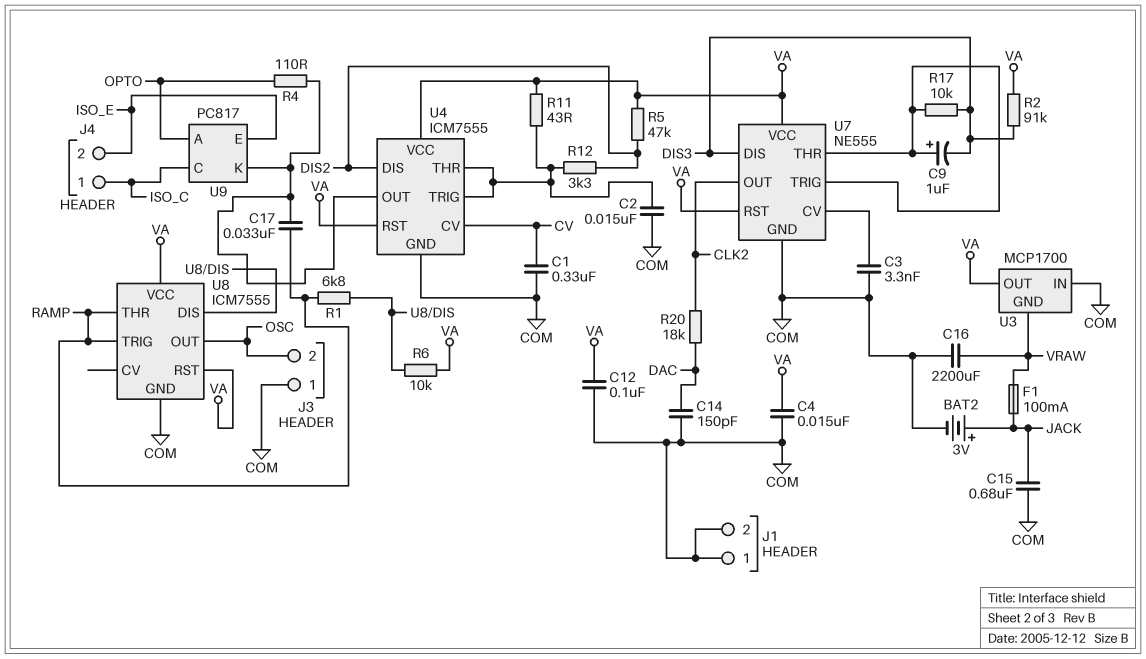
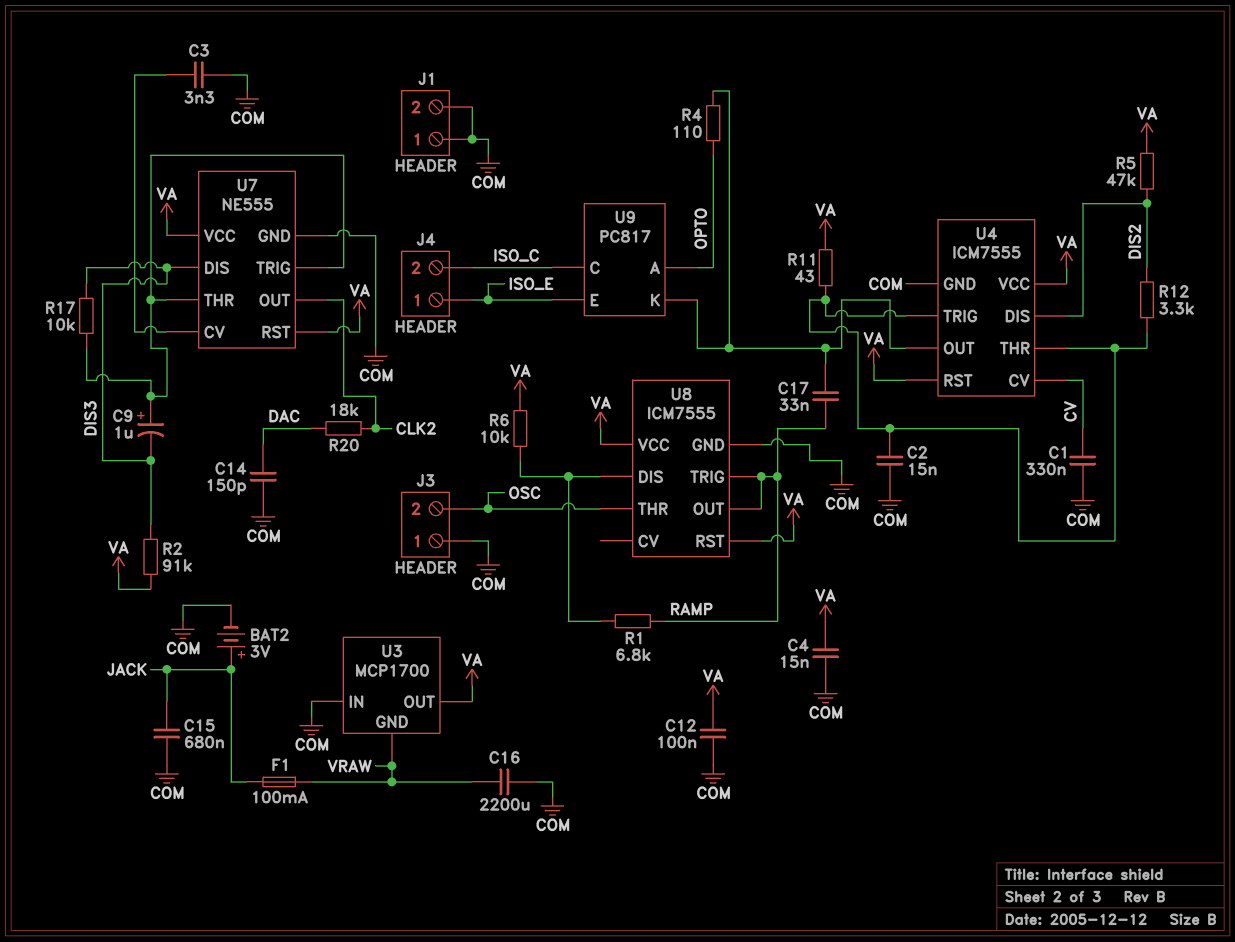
J4 pin 1: ISO_C -> ISO_E
J4 pin 2: ISO_E -> ISO_C
U8 pin OUT: OSC -> RAMP
U8 pin THR: RAMP -> OSC

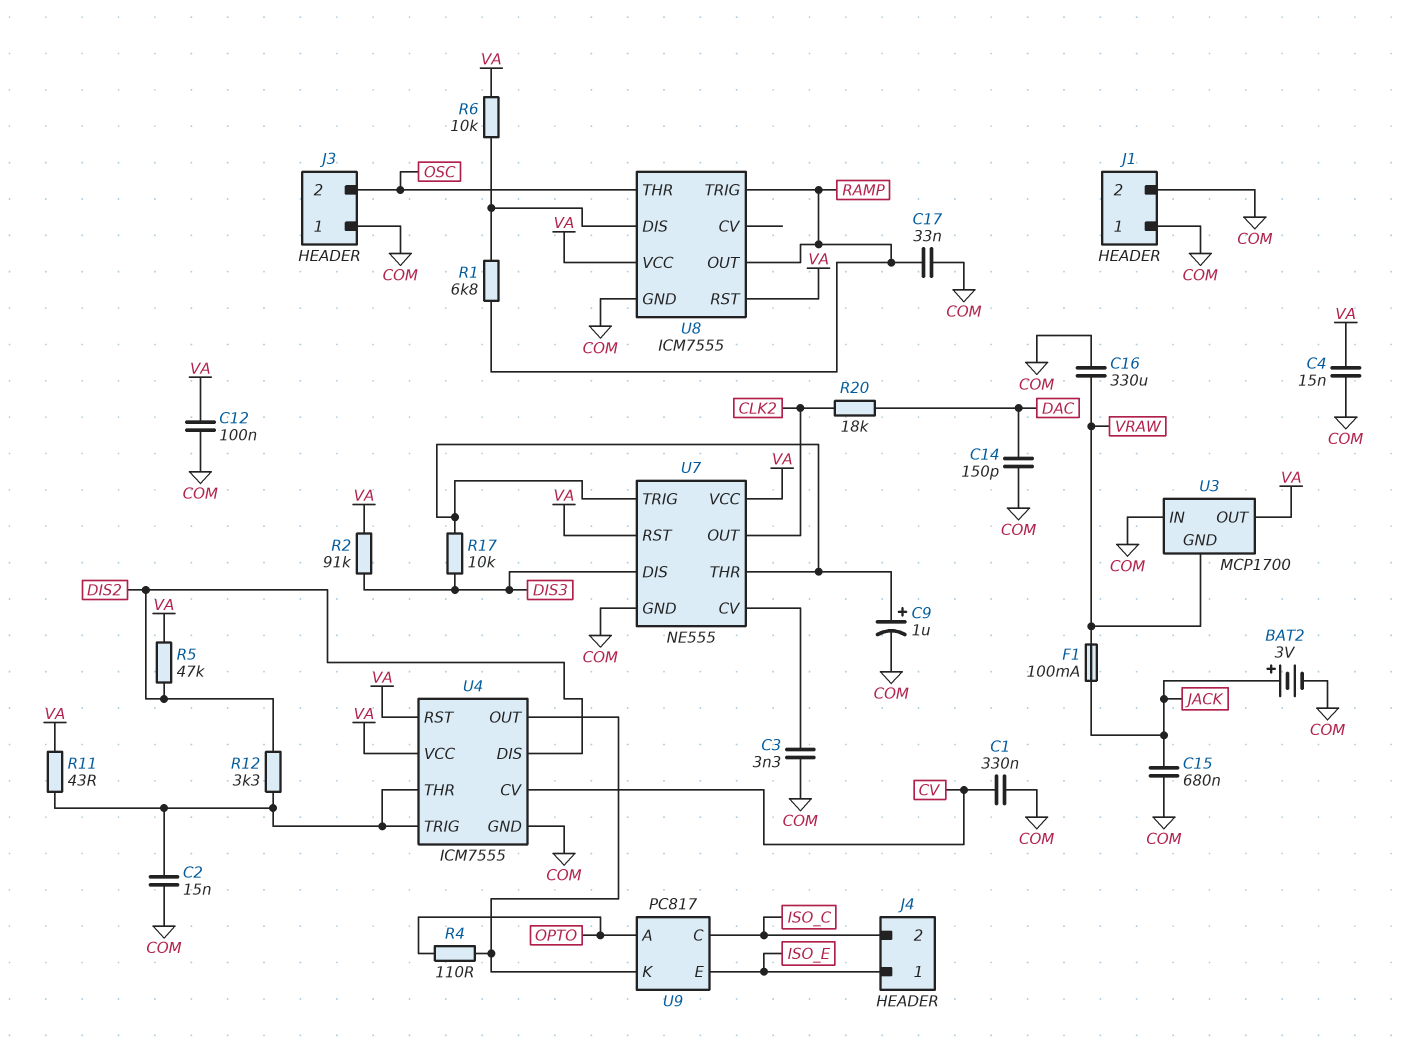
C9: 1uF (plus U7/THR, minus DIS3) -> 1uF (plus U7/THR, minus COM)
C16: 2200uF (COM, VRAW) -> 330uF (COM, VRAW)
C17: 33nF (RAMP, U4/OUT) -> 33nF (COM, RAMP)

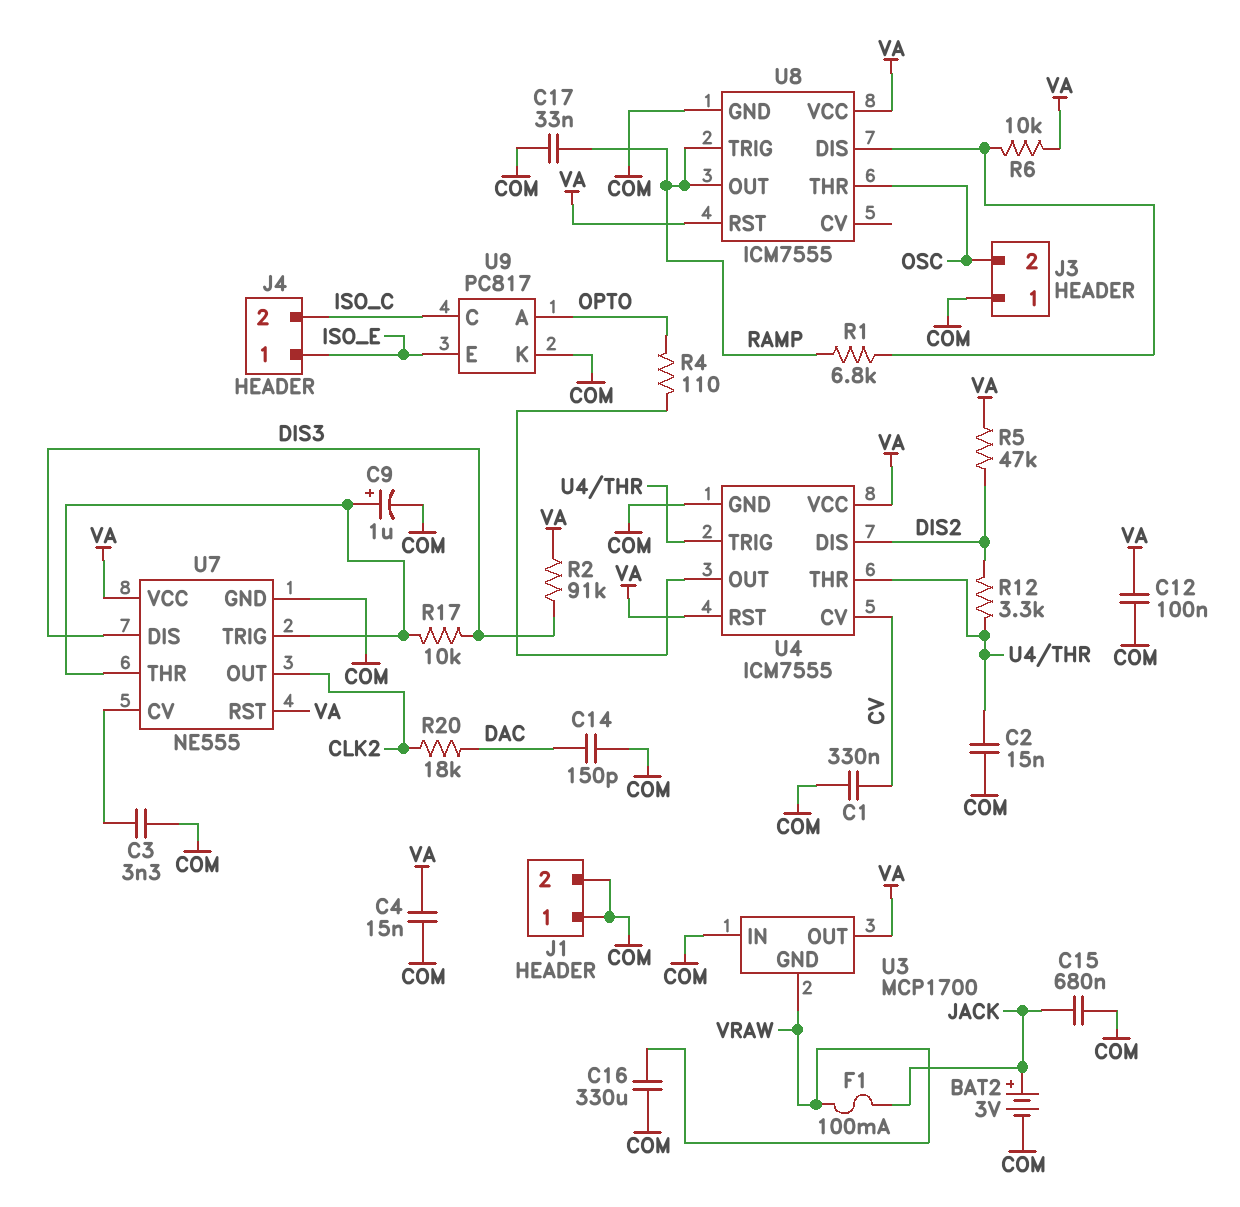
R11: 43 (U4/THR, VA) -> none
U9 pin K: U4/OUT -> COM

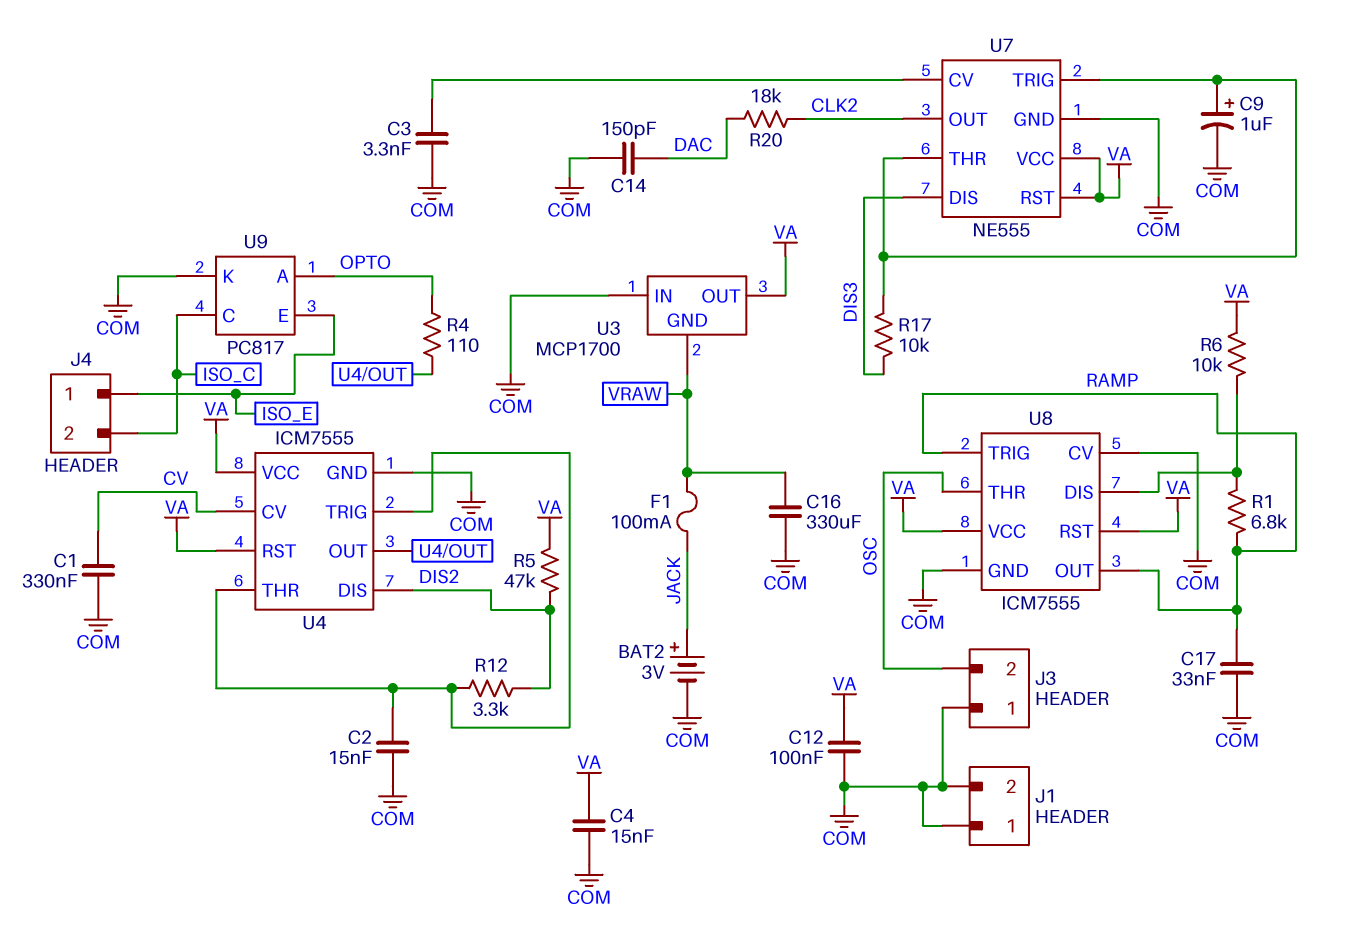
C15: 680nF (COM, JACK) -> none
R2: 91k (DIS3, VA) -> none
U8 pin CV: none -> COM

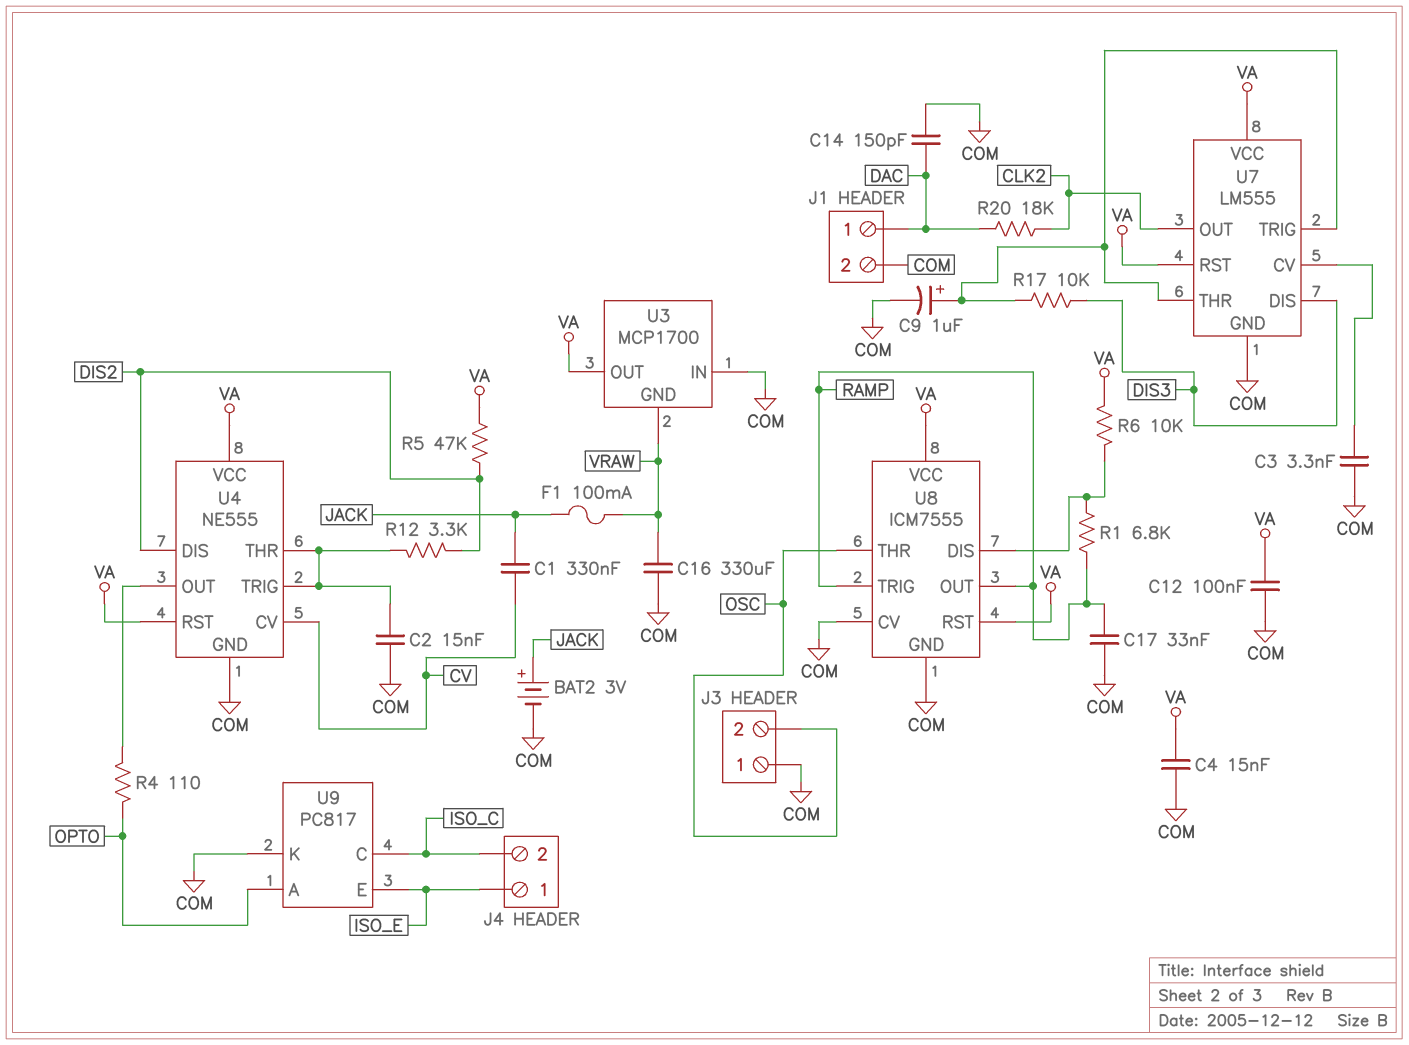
C1: 330nF (COM, CV) -> 330nF (CV, JACK)
J1 pin 1: COM -> DAC
U4: ICM7555 -> NE555
U7: NE555 -> LM555

